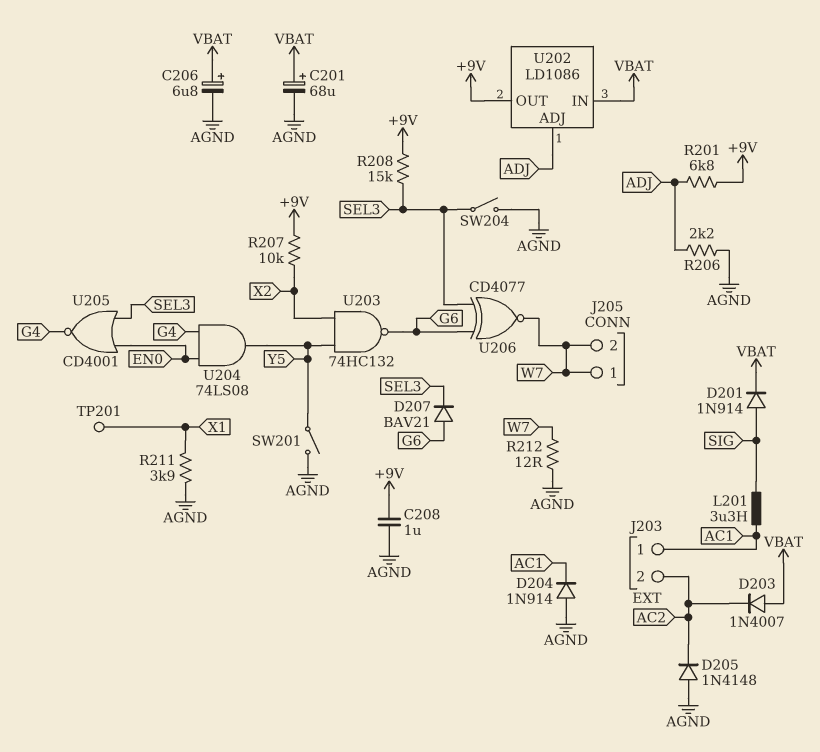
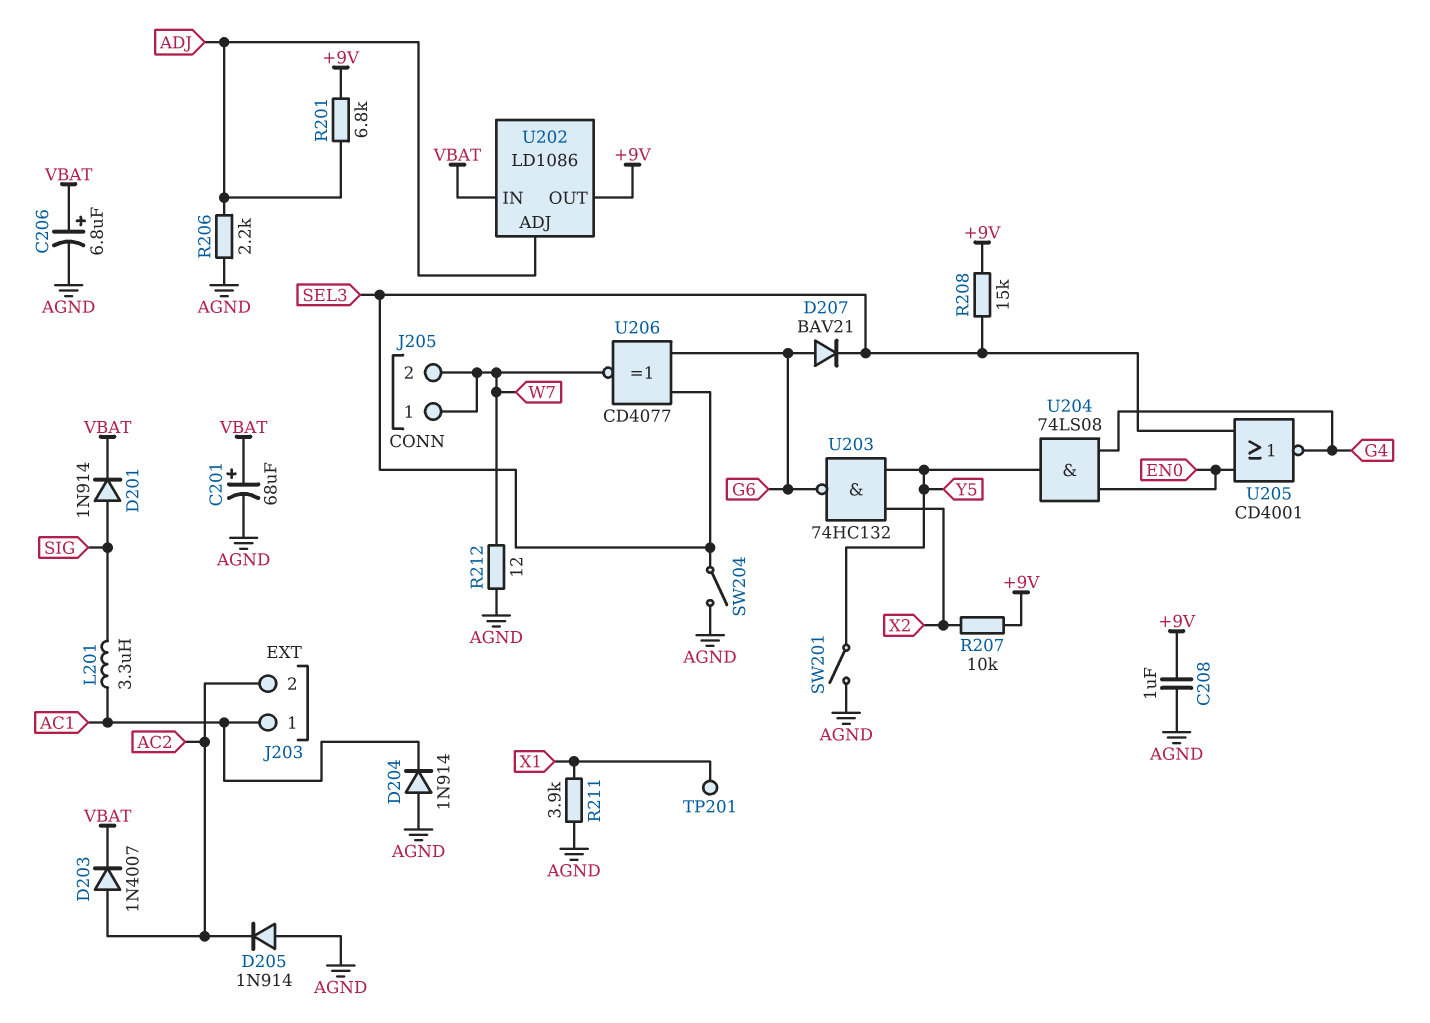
D203: diode 1N4007 (A VBAT, K AC2) -> diode 1N4007 (A AC2, K VBAT)
D205: diode 1N4148 (A AGND, K AC2) -> diode 1N914 (A AGND, K AC2)

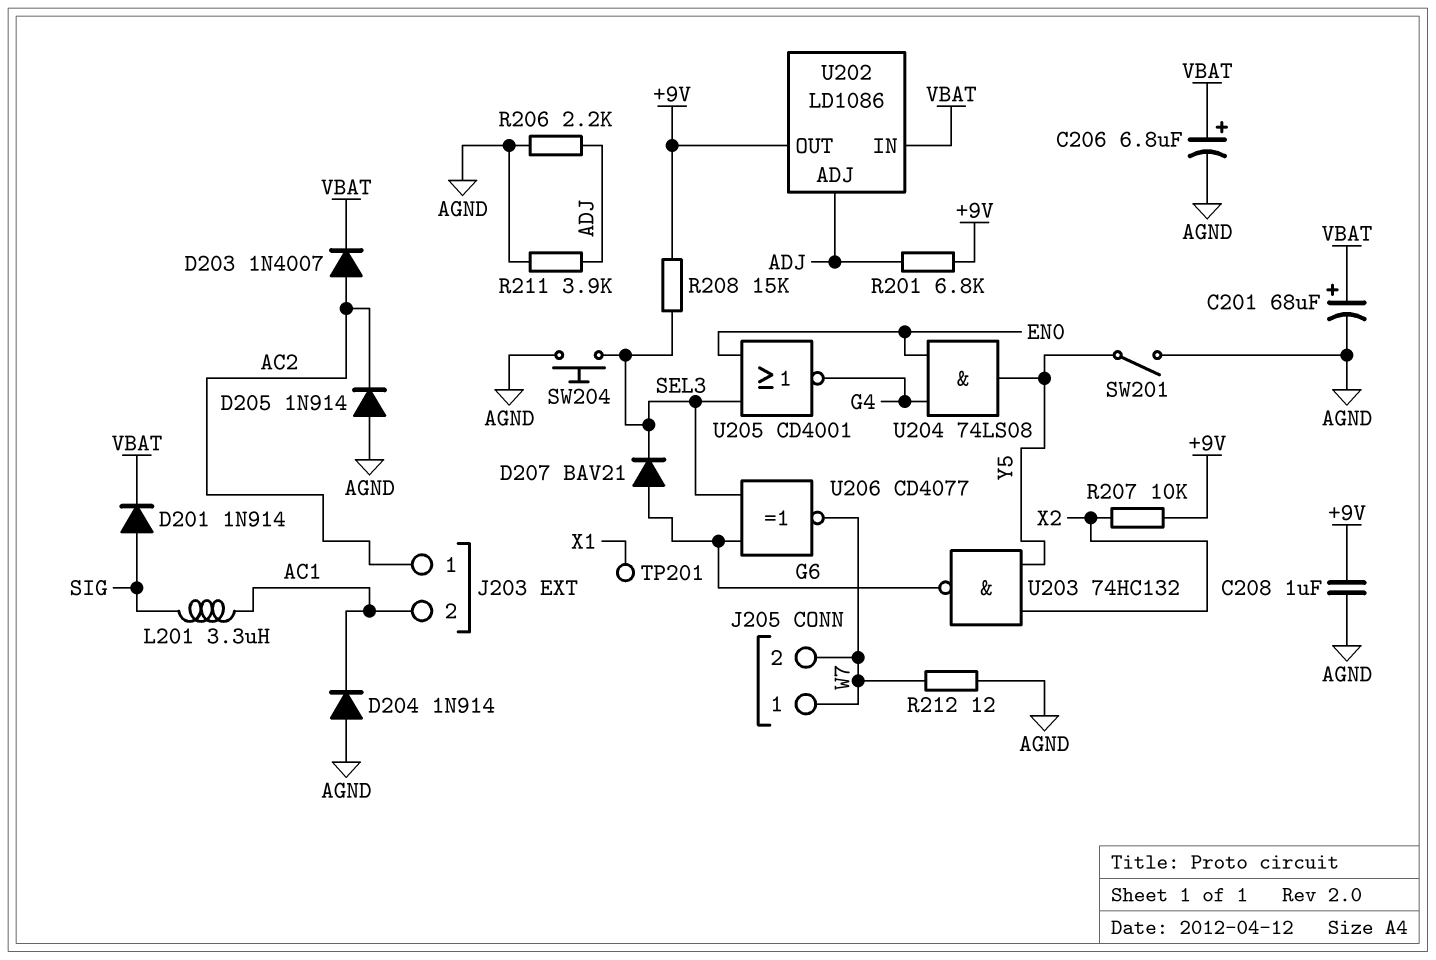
J203 pin 1: AC1 -> AC2
J203 pin 2: AC2 -> AC1
R211: 3.9k (AGND, X1) -> 3.9k (ADJ, AGND)
SW204: switch (AGND, SEL3) -> button (AGND, SEL3)

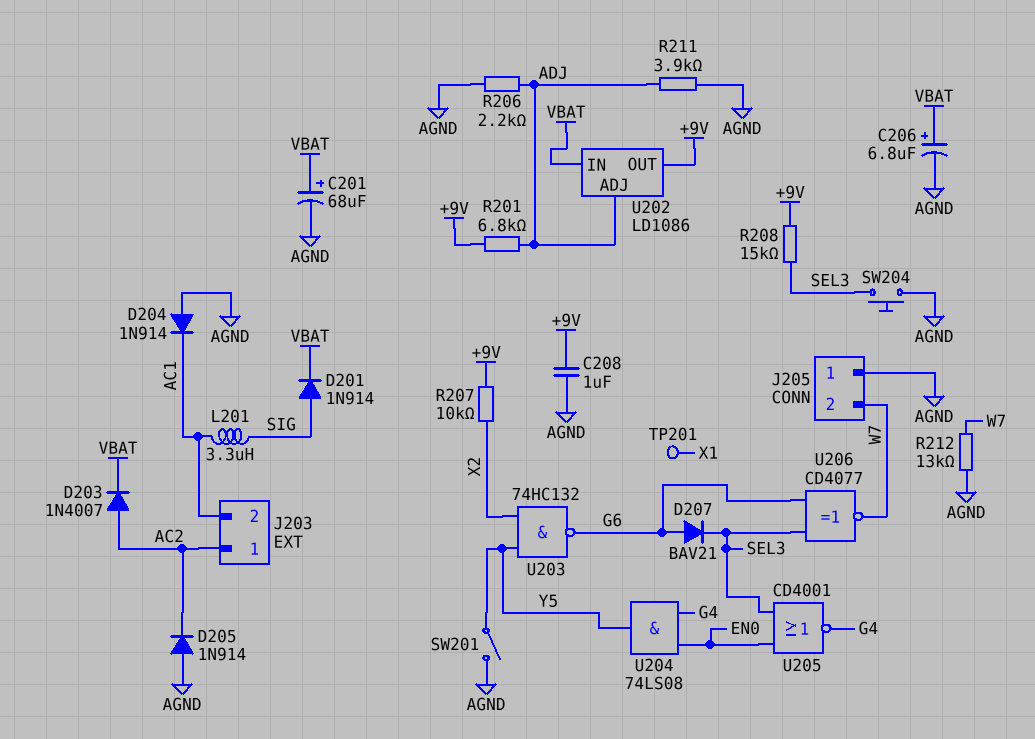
J205 pin 1: W7 -> AGND
R212: 12 (AGND, W7) -> 13k (AGND, W7)

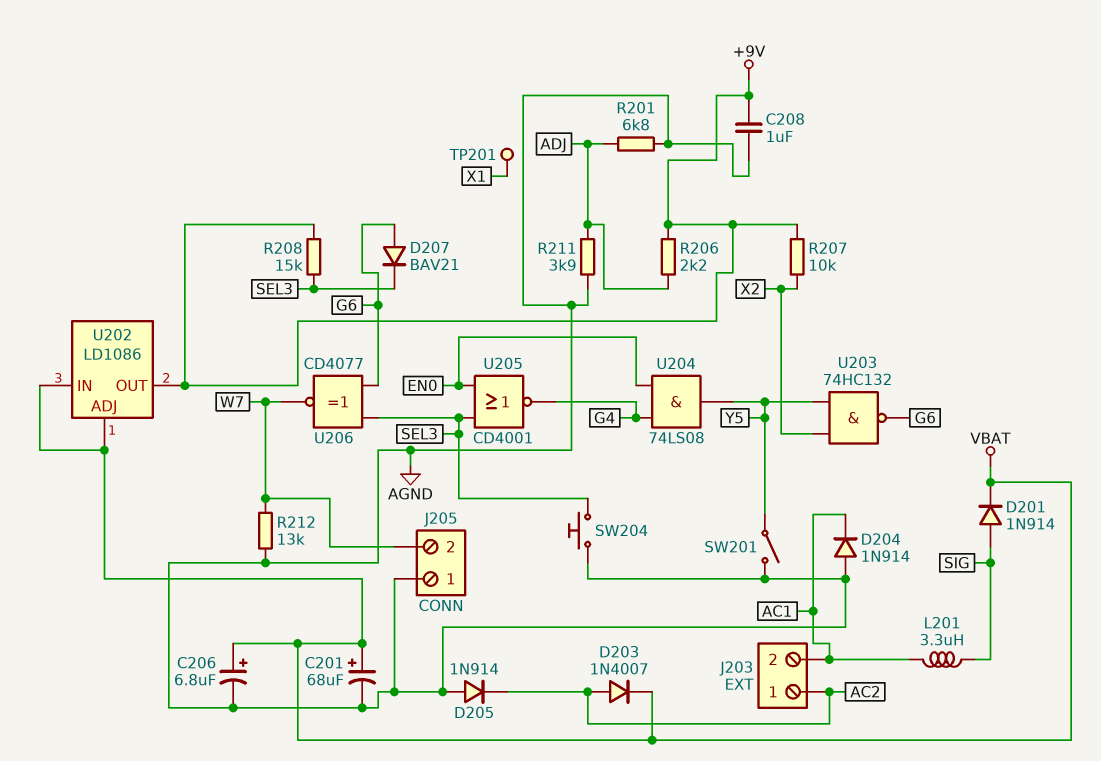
R201: 6.8k (+9V, ADJ) -> 6.8k (ADJ, AGND)
R206: 2.2k (ADJ, AGND) -> 2.2k (+9V, ADJ)
U202 pin ADJ: ADJ -> VBAT

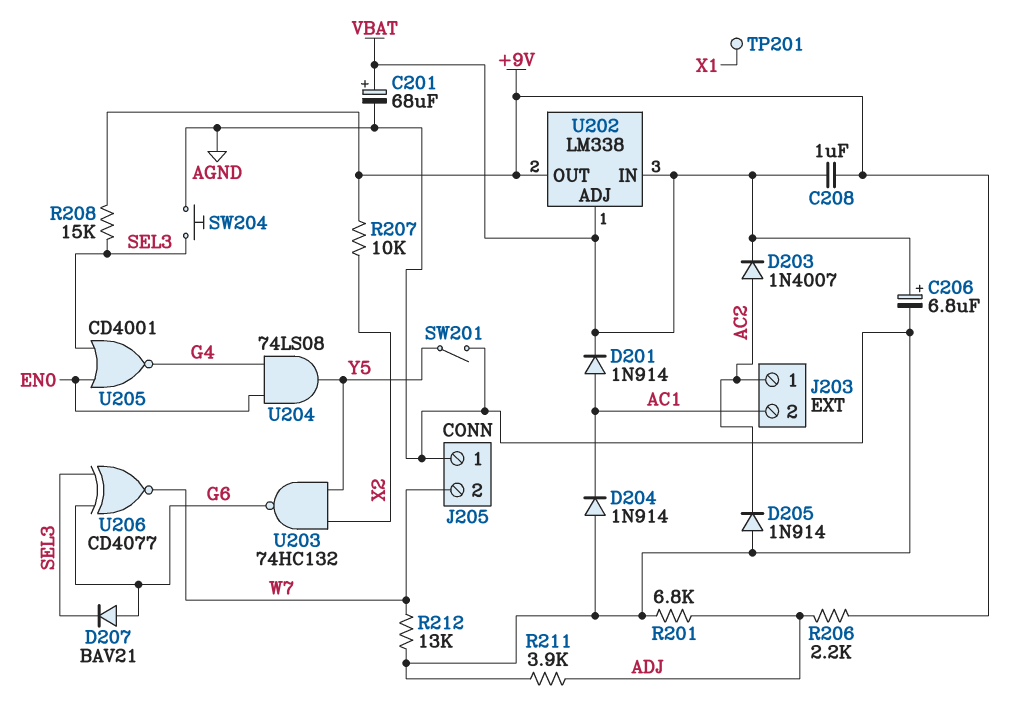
C208: 1uF (+9V, AGND) -> 1uF (+9V, VBAT)
D201: diode 1N914 (A SIG, K VBAT) -> diode 1N914 (A AC1, K VBAT)
L201: 3.3uH (AC1, SIG) -> none
U202: LD1086 -> LM338

